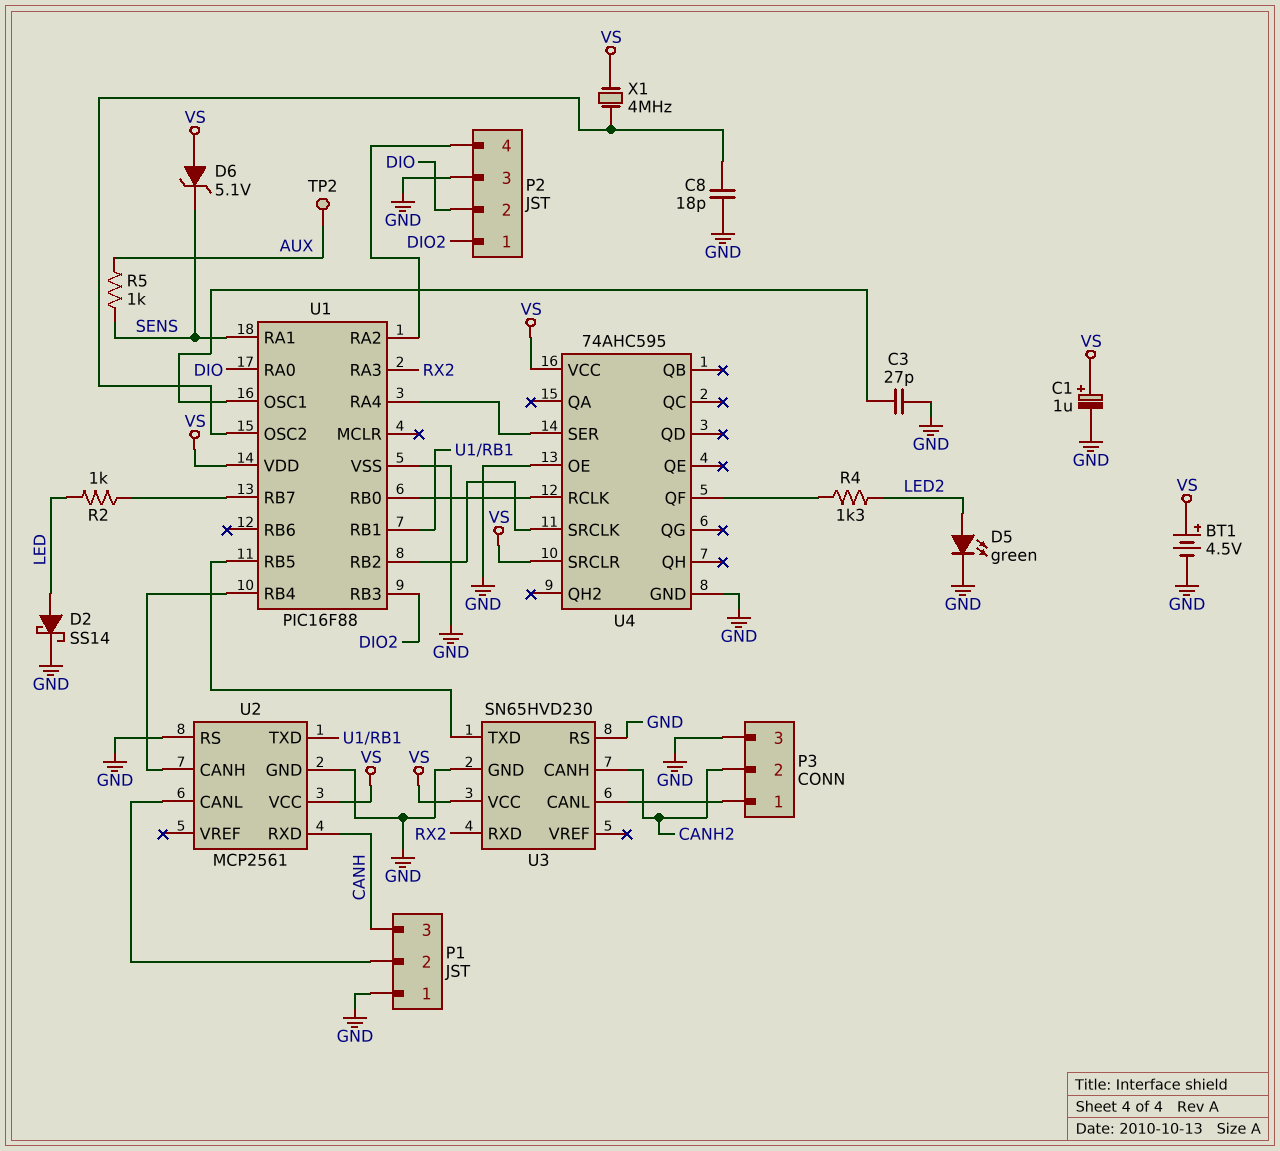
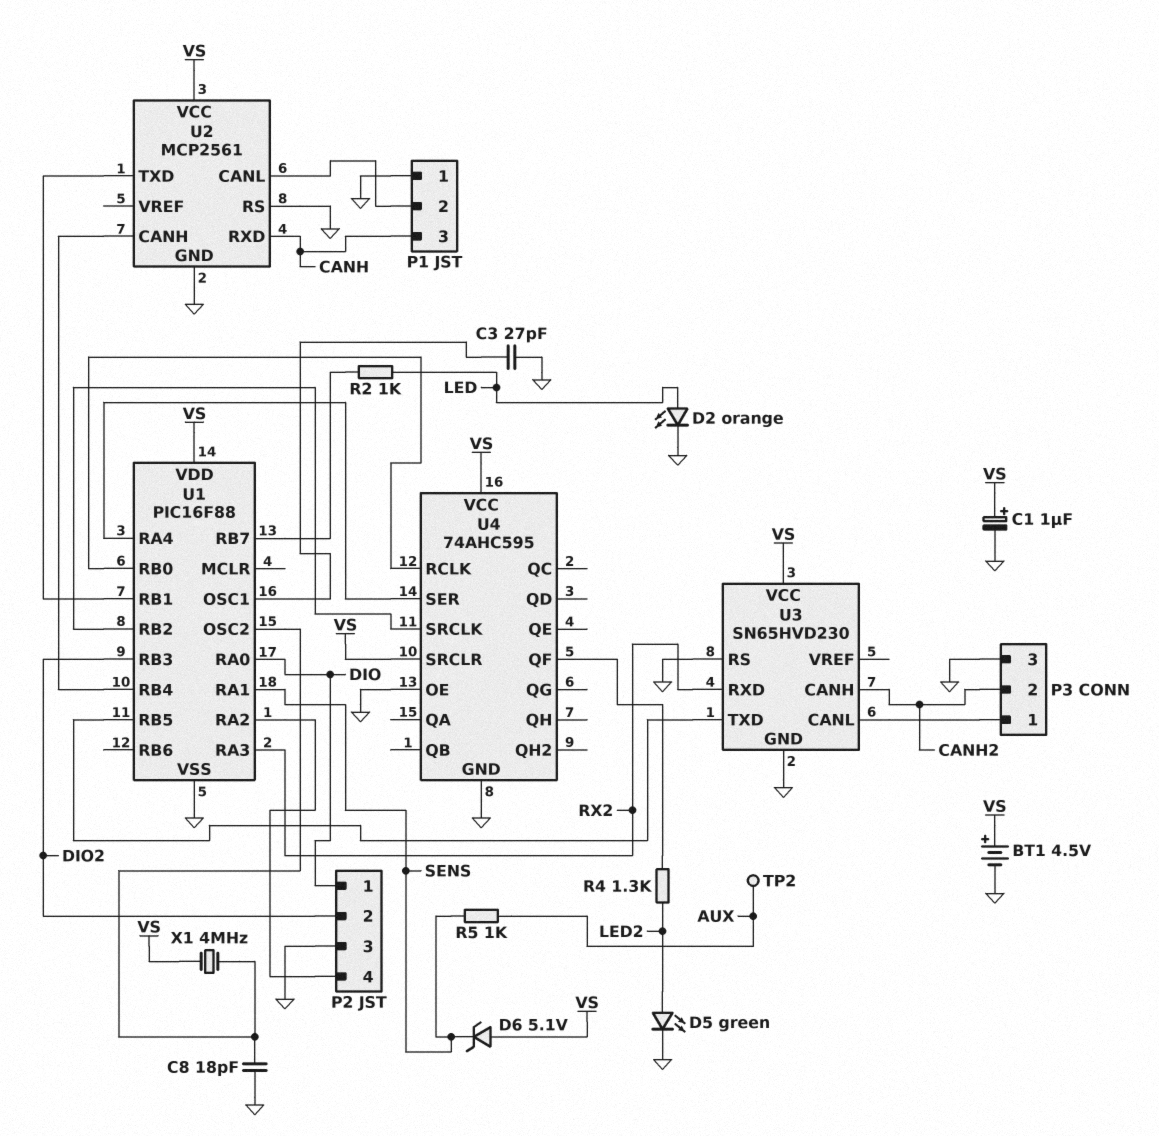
D2: schottky SS14 (A LED, K GND) -> LED orange (A LED, K GND)
P2 pin 1: DIO2 -> DIO
P2 pin 2: DIO -> DIO2

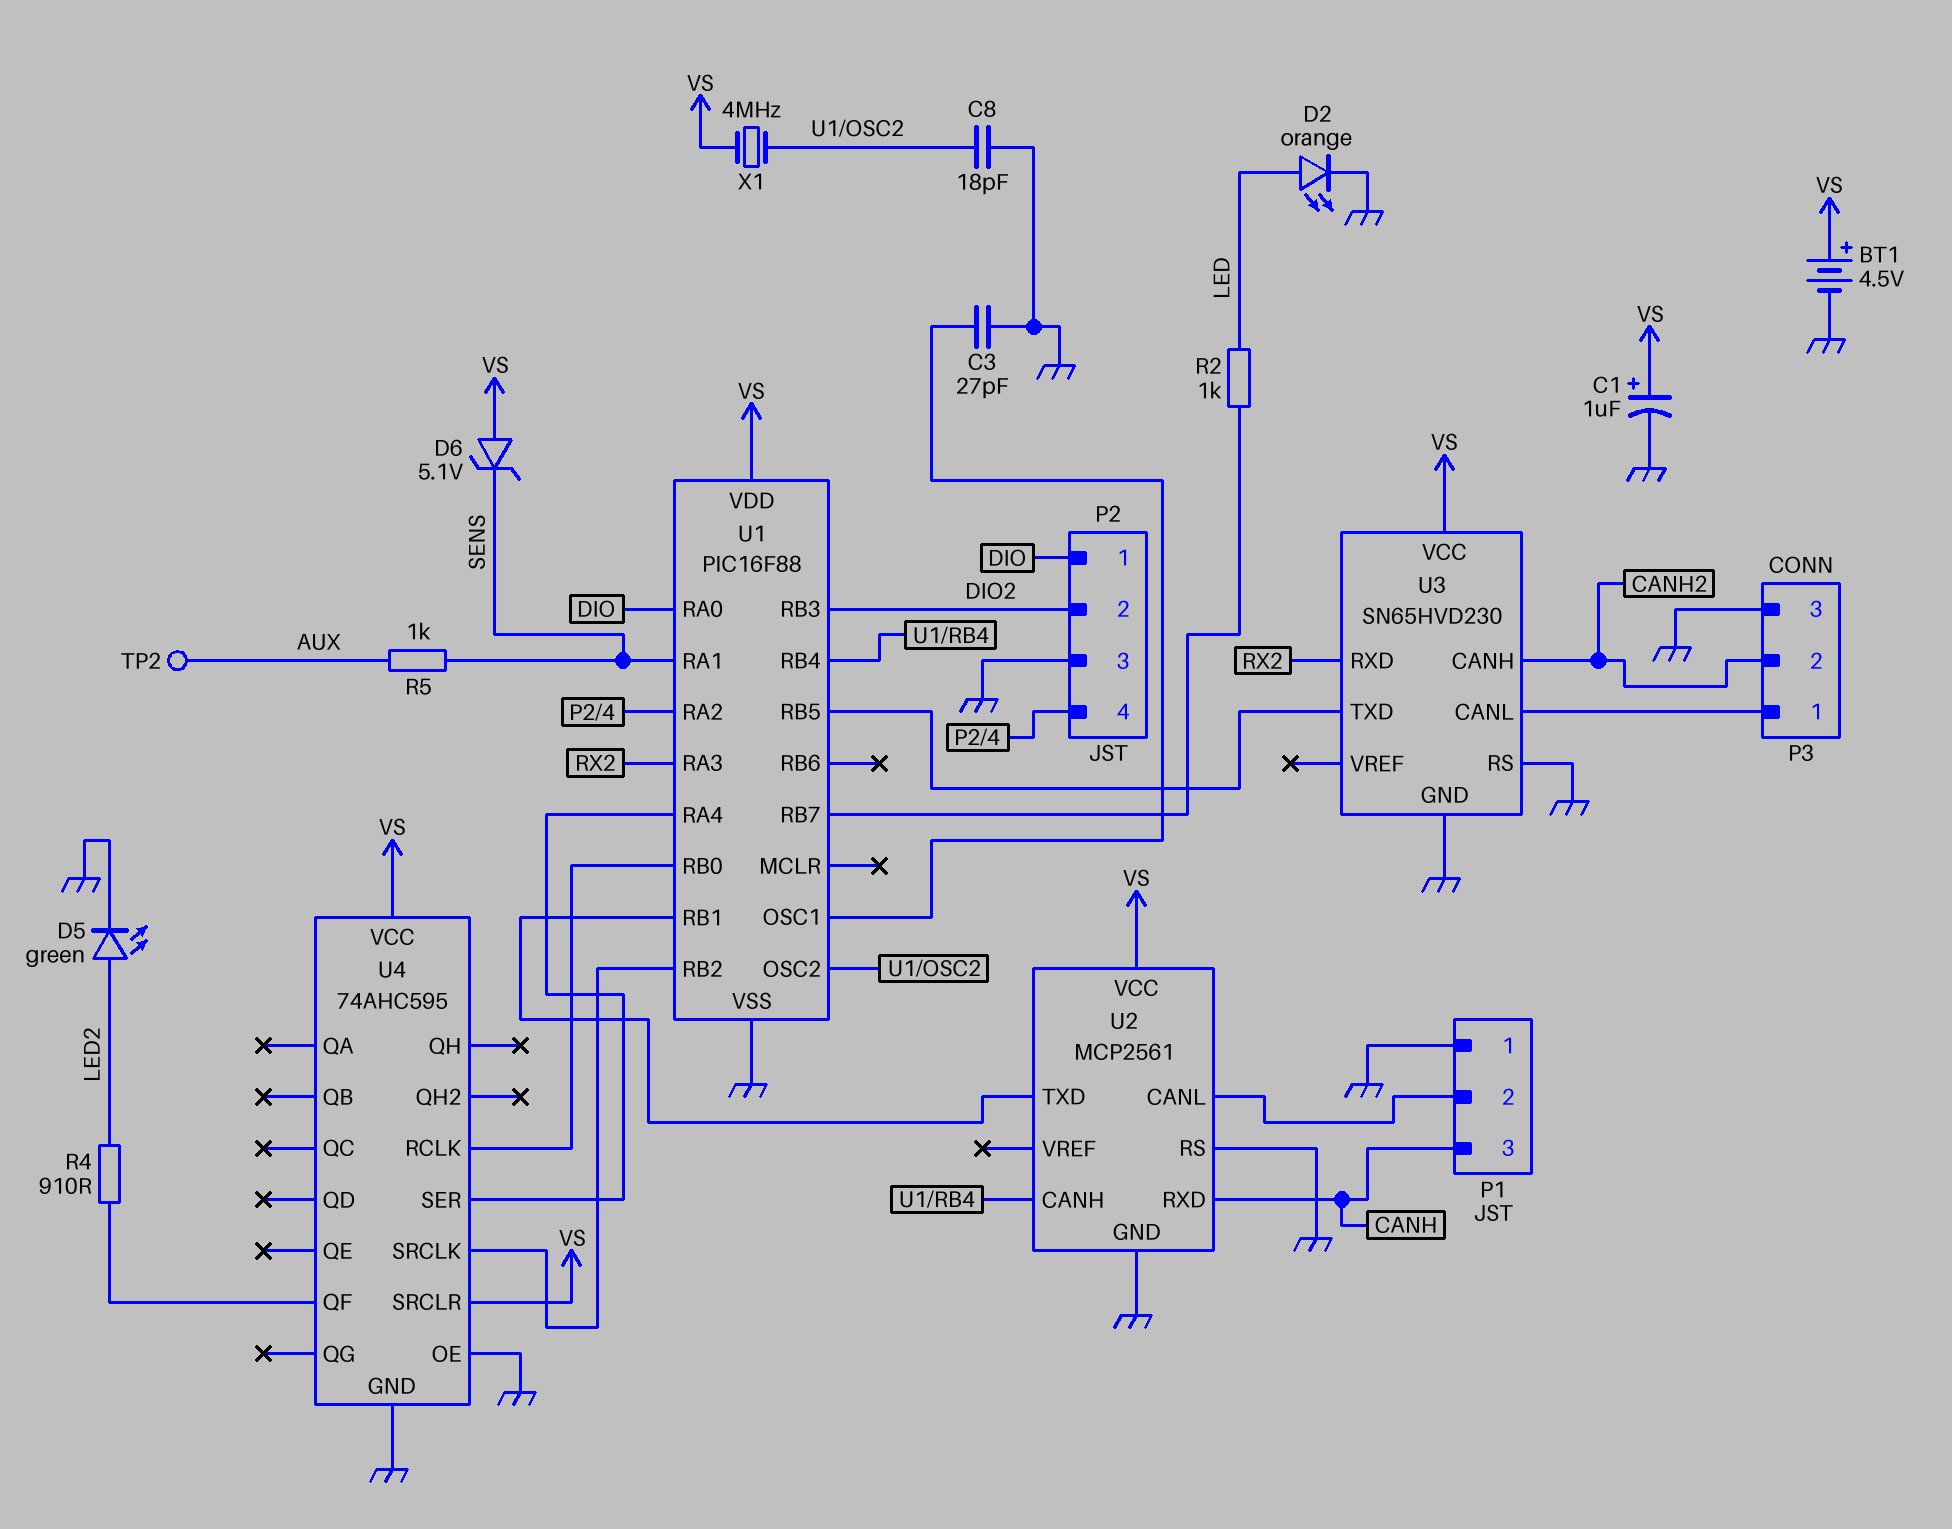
R4: 1.3k (LED2, U4/QF) -> 910 (LED2, U4/QF)

